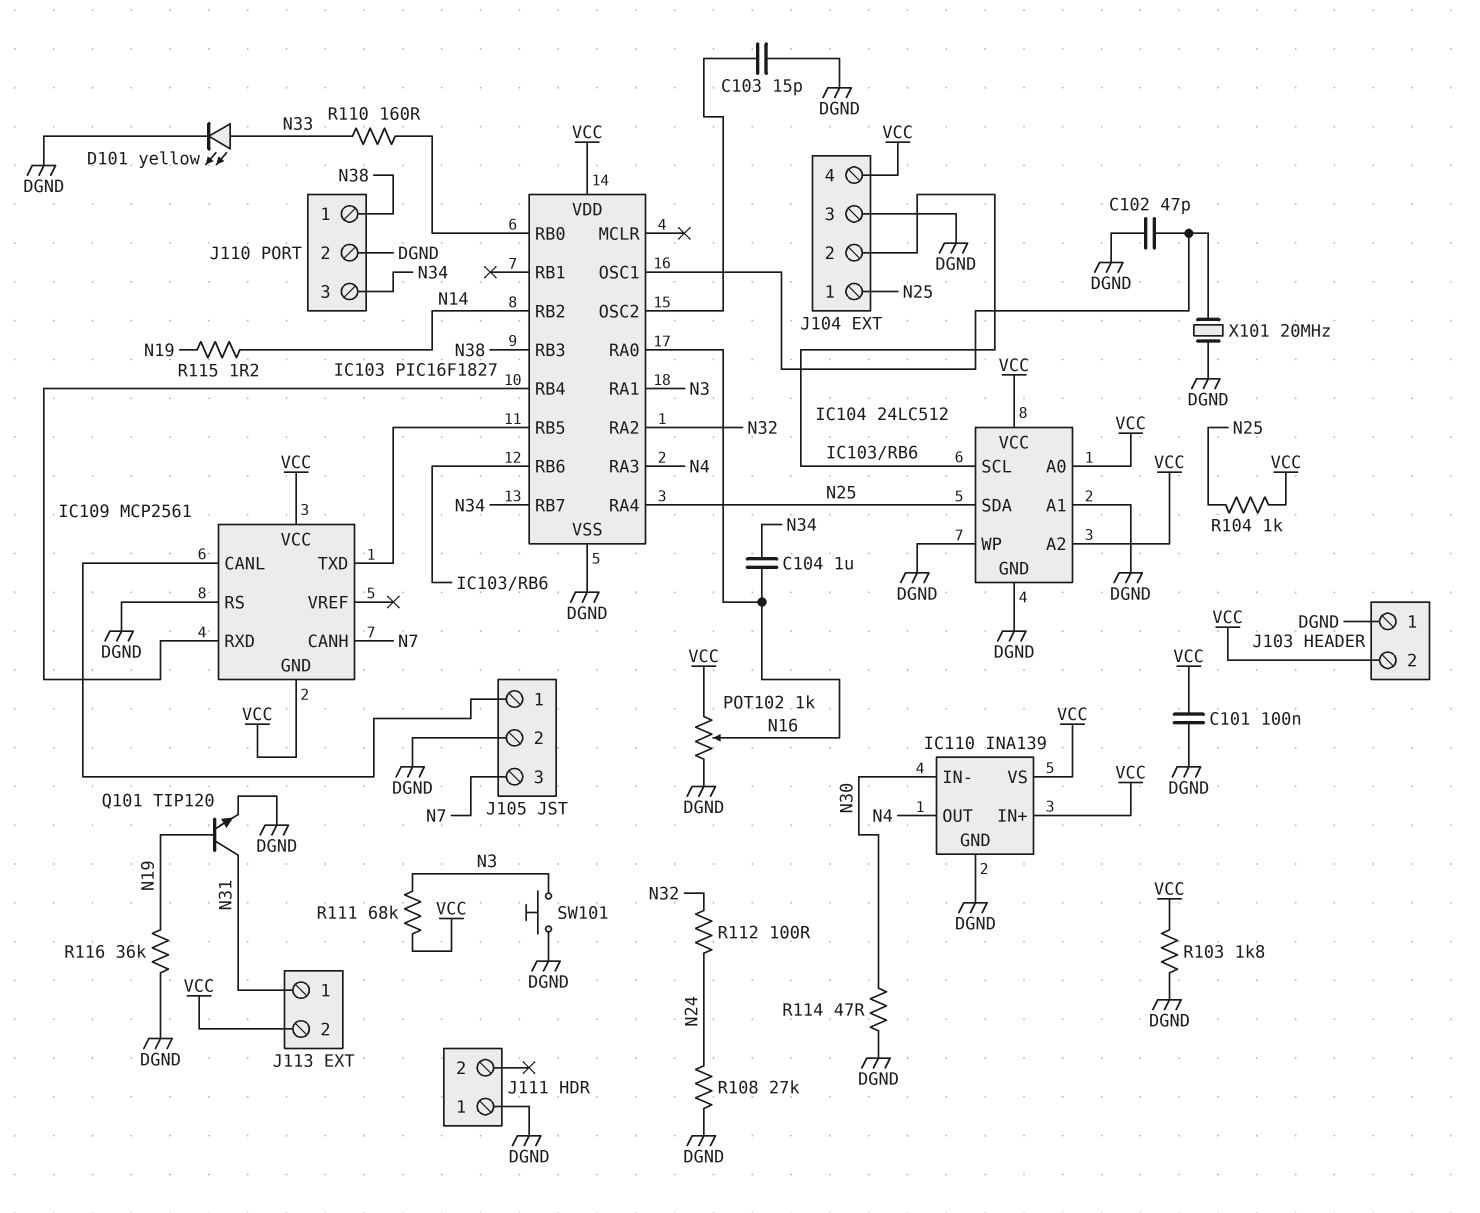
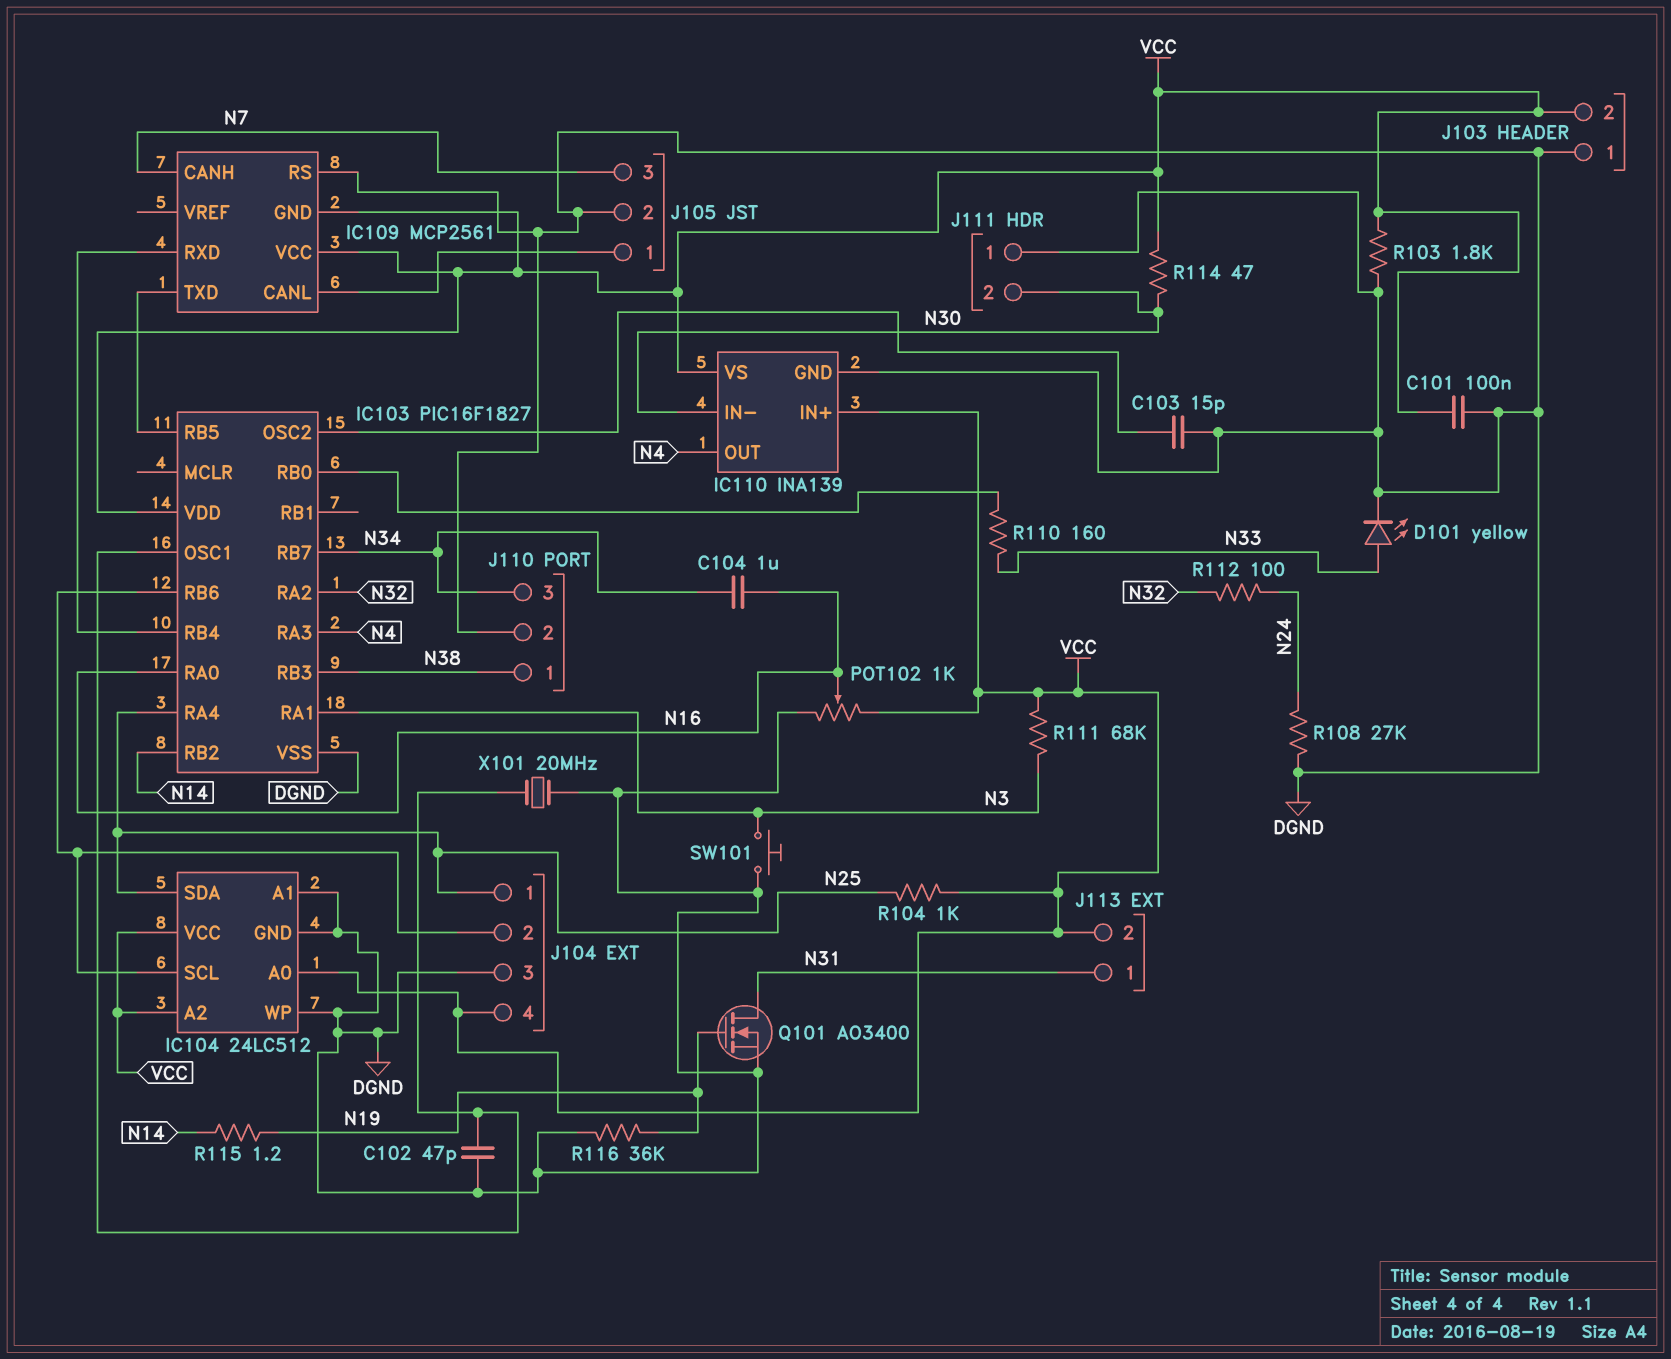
J111 pin 2: none -> N30
Q101: NPN TIP120 (B N19, C N31, E DGND) -> NMOS AO3400 (G N19, D N31, S DGND)
R114: 47 (DGND, N30) -> 47 (N30, VCC)

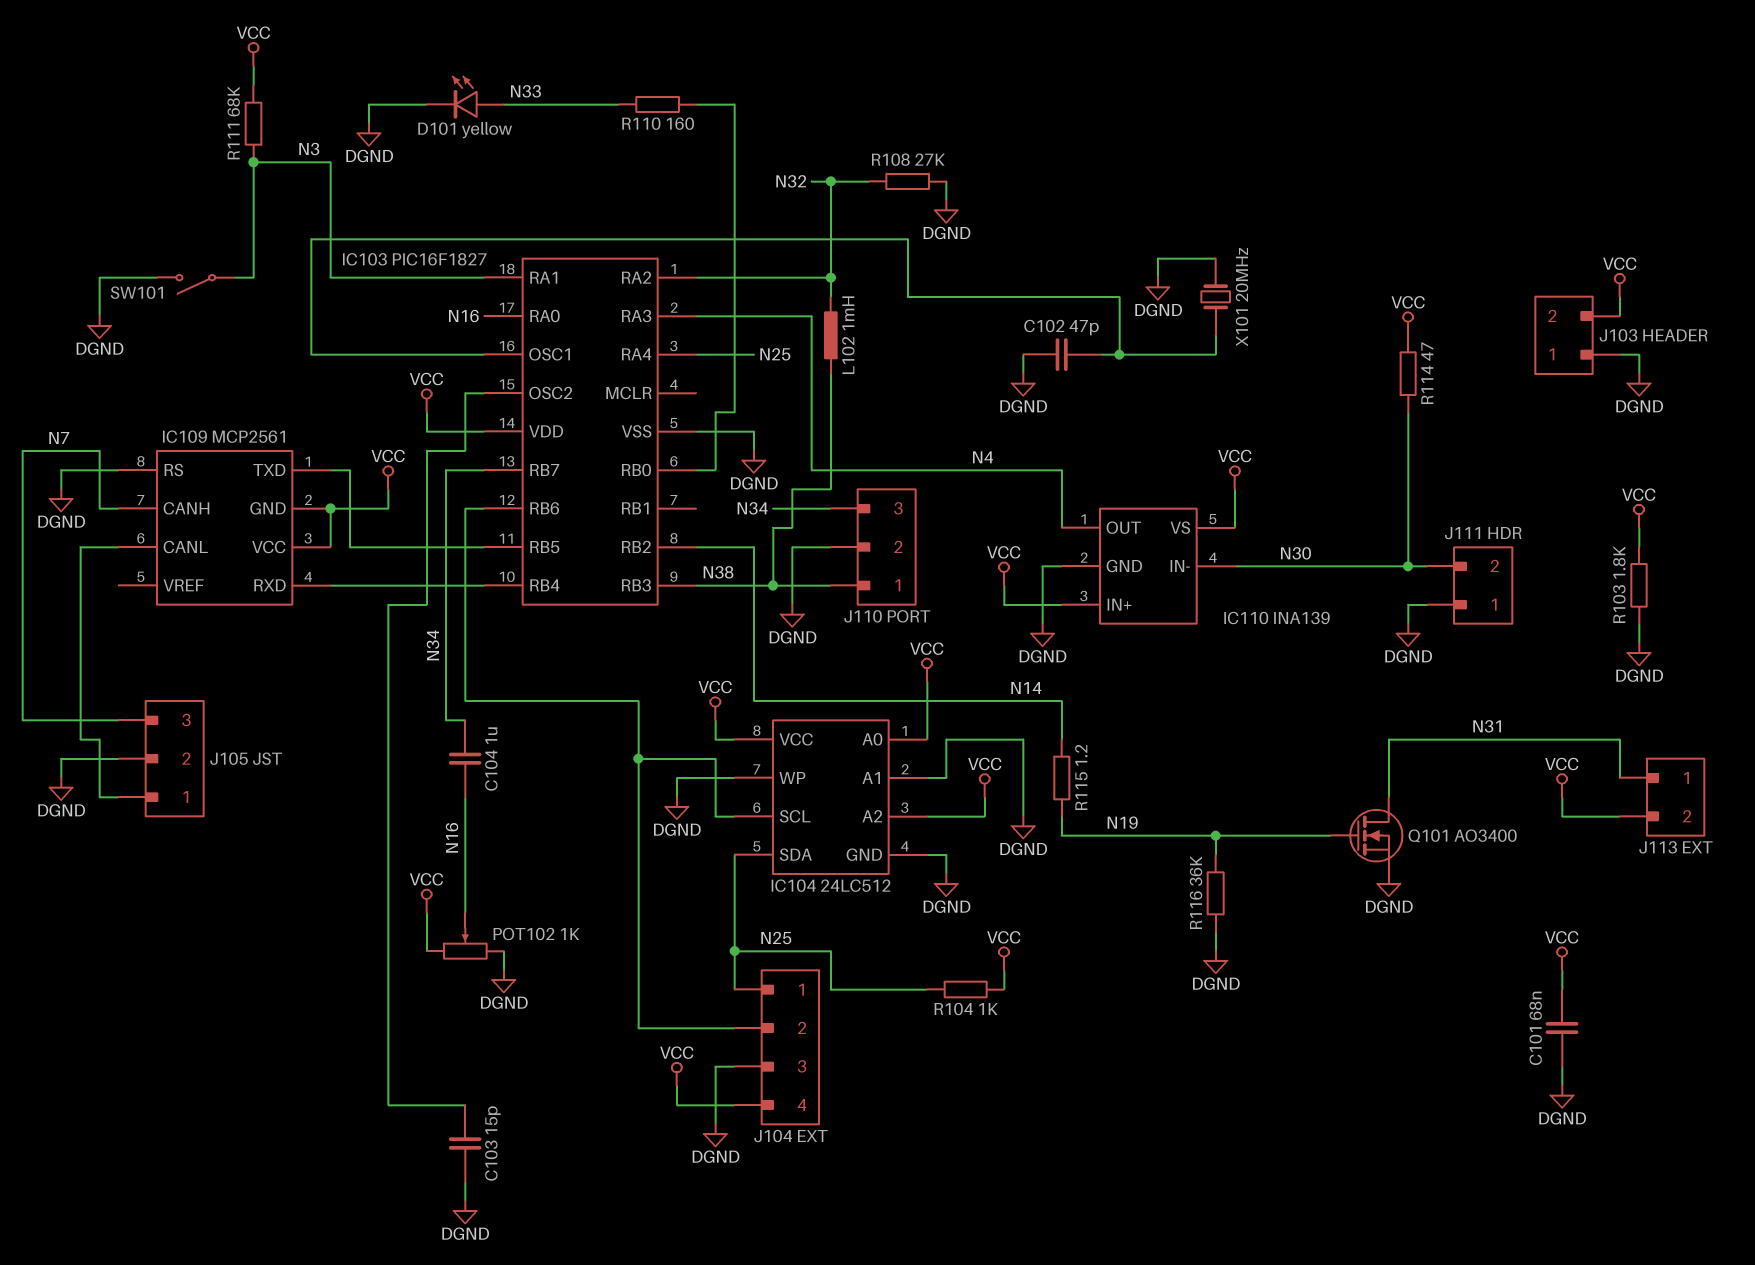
C101: 100nF (DGND, VCC) -> 68nF (DGND, VCC)
L102: none -> 1mH (N32, N38)
R108: 27k (DGND, N24) -> 27k (DGND, N32)
R112: 100 (N24, N32) -> none
SW101: button (DGND, N3) -> switch (DGND, N3)

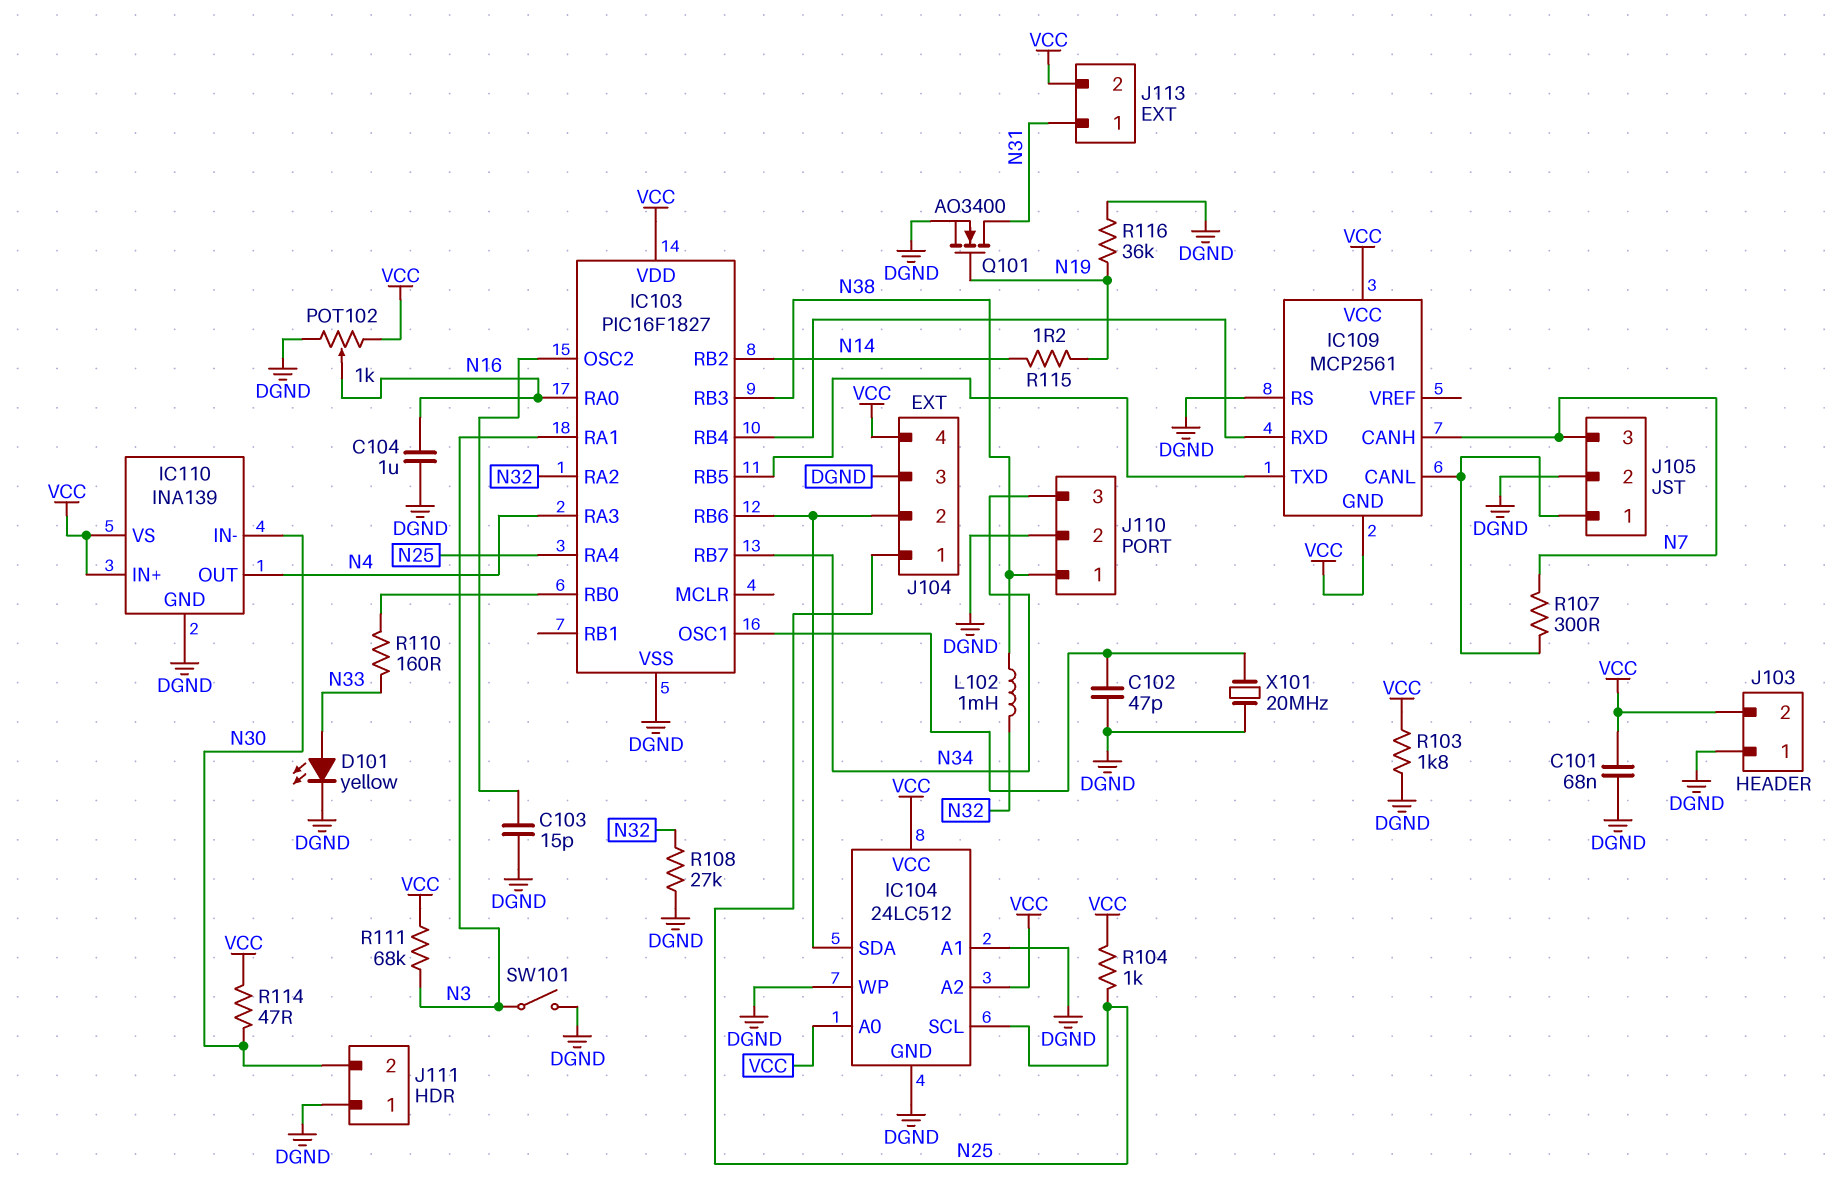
C104: 1uF (N16, N34) -> 1uF (DGND, N16)
IC104 pin SCL: IC103/RB6 -> N25
IC104 pin SDA: N25 -> IC103/RB6
R107: none -> 300 (IC109/CANL, N7)

